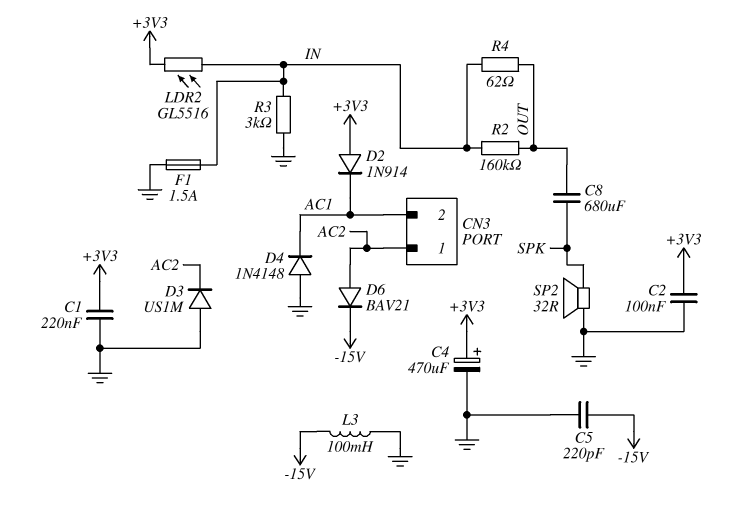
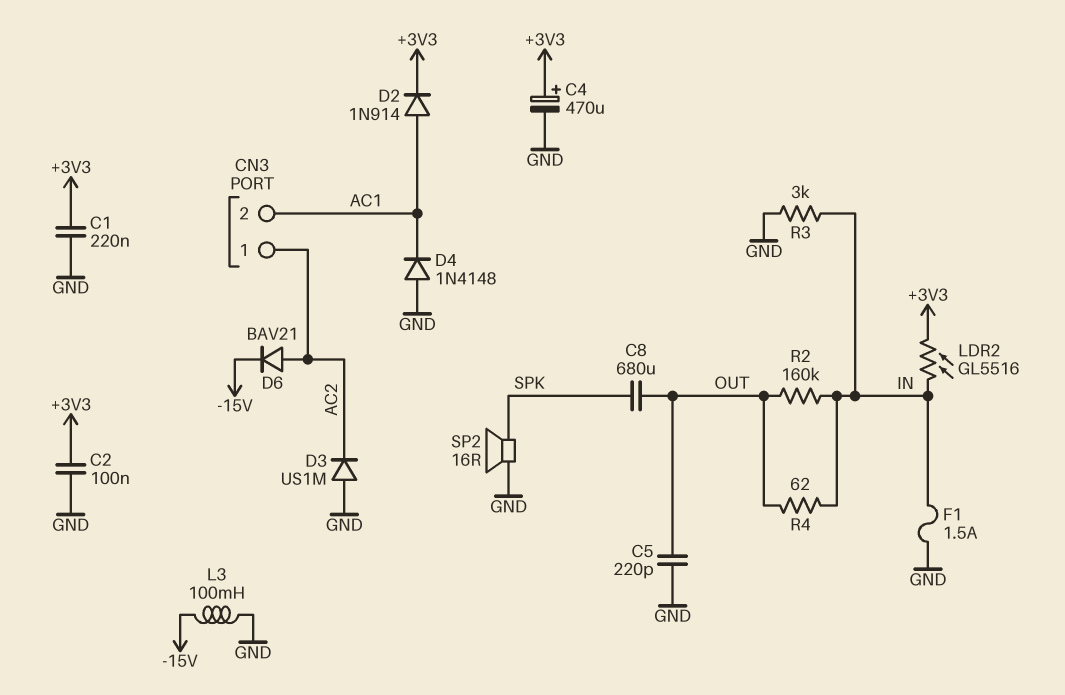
C5: 220pF (-15V, GND) -> 220pF (GND, OUT)
D2: diode 1N914 (A +3V3, K AC1) -> diode 1N914 (A AC1, K +3V3)
SP2: speaker 32R (GND, SPK) -> speaker 16R (GND, SPK)

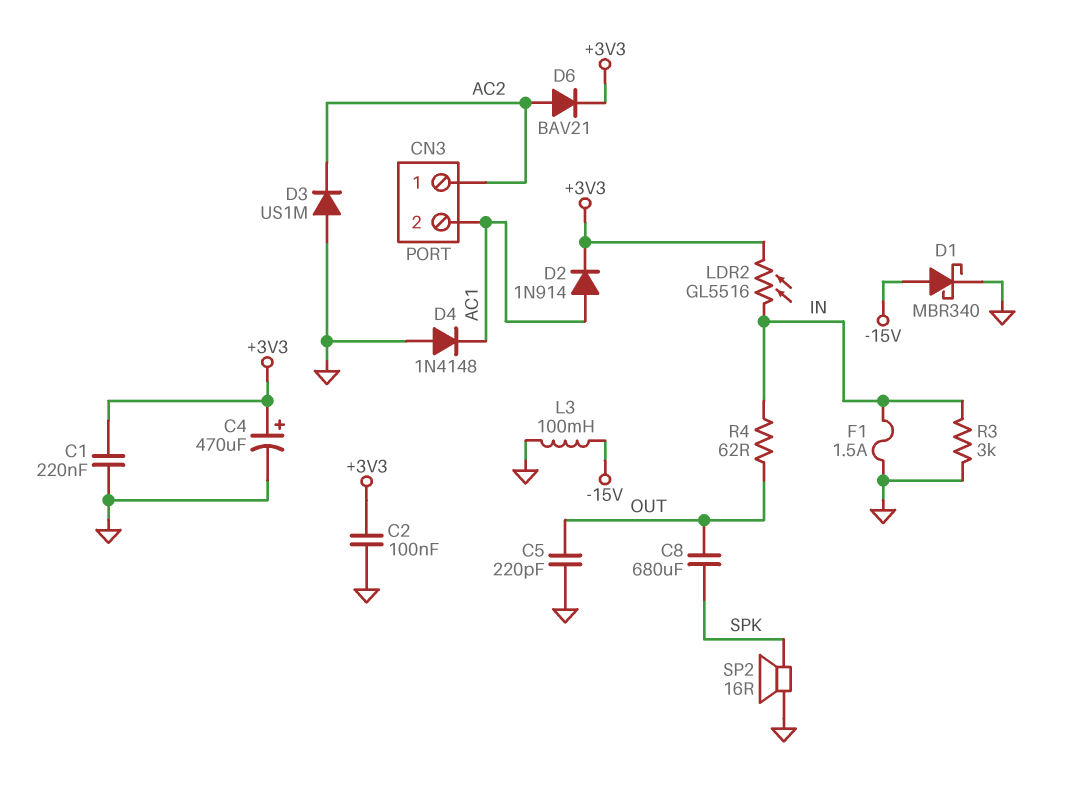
D1: none -> schottky MBR340 (A -15V, K GND)
D6: diode BAV21 (A AC2, K -15V) -> diode BAV21 (A AC2, K +3V3)
R2: 160k (IN, OUT) -> none

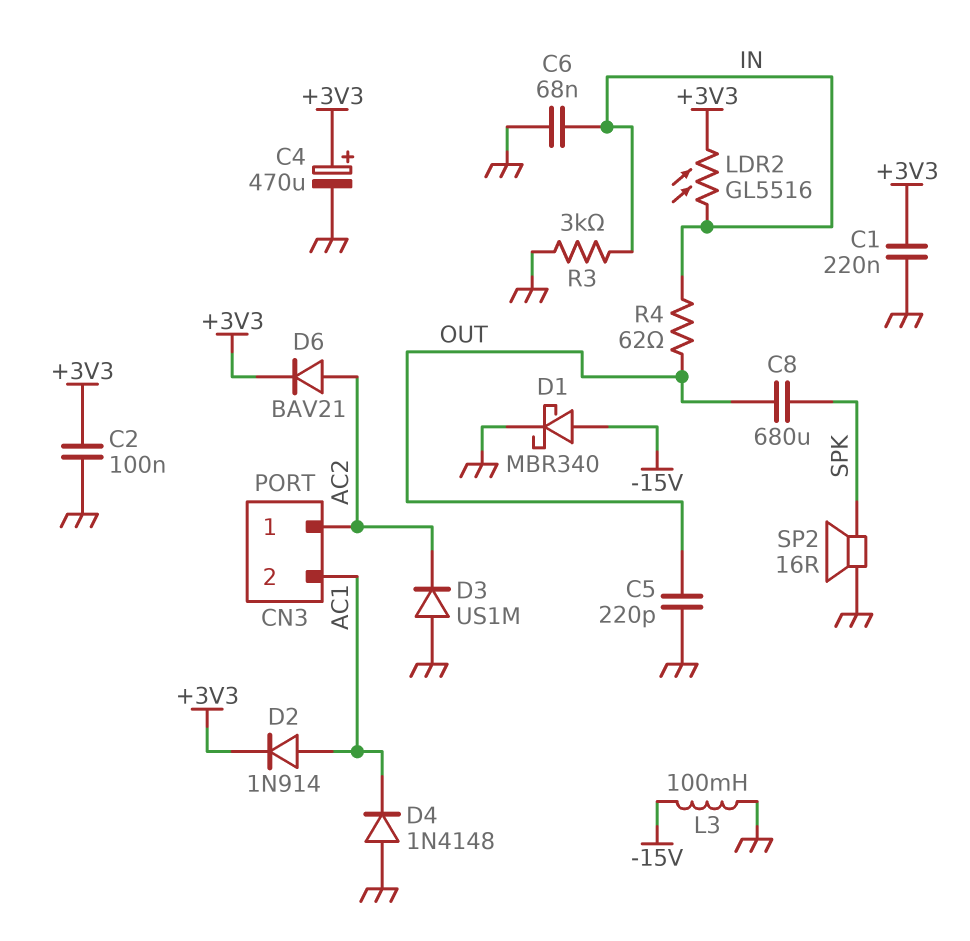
C6: none -> 68nF (GND, IN)
F1: 1.5A (GND, IN) -> none

